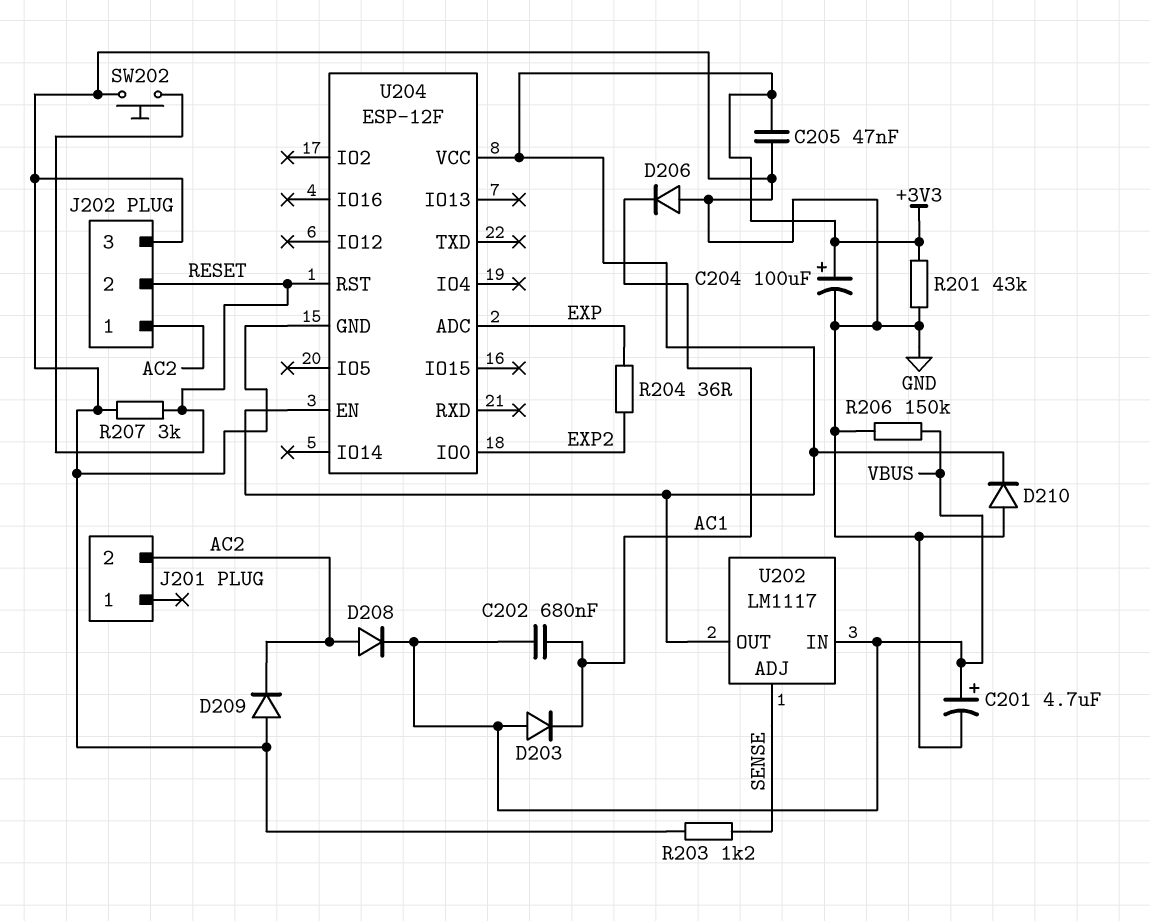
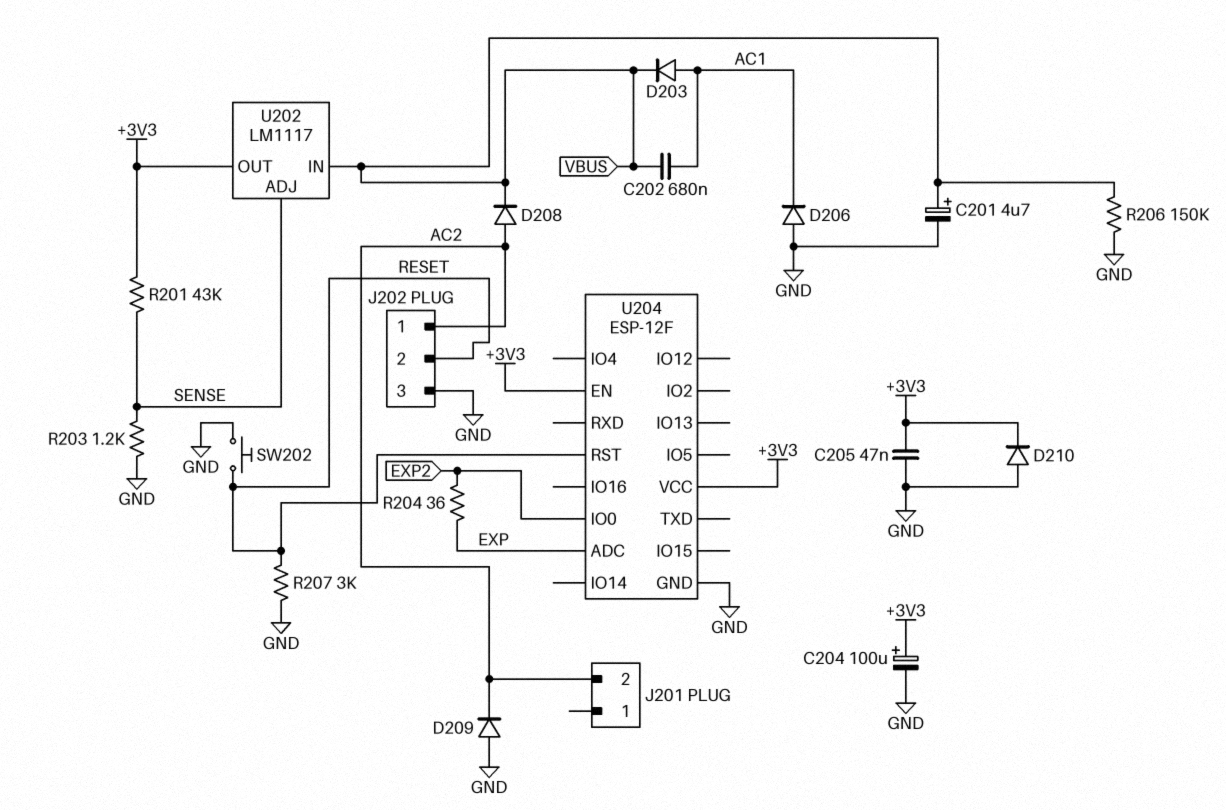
D203: diode (A VBUS, K AC1) -> diode (A AC1, K VBUS)
R201: 43k (+3V3, GND) -> 43k (+3V3, SENSE)

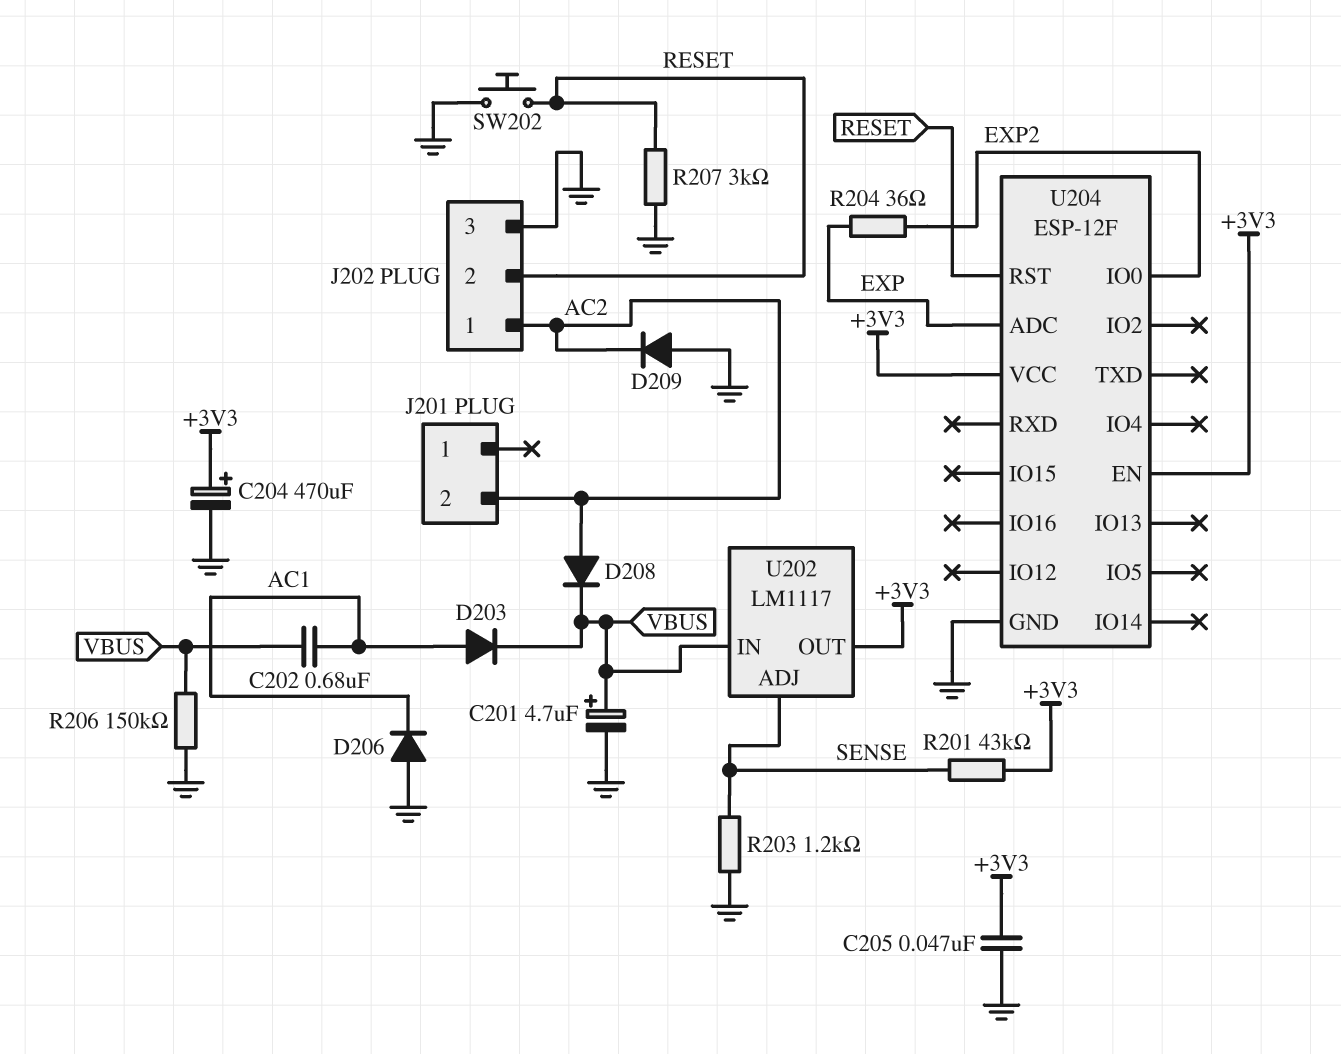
C204: 100uF (plus +3V3, minus GND) -> 470uF (plus +3V3, minus GND)
D210: diode (A GND, K +3V3) -> none

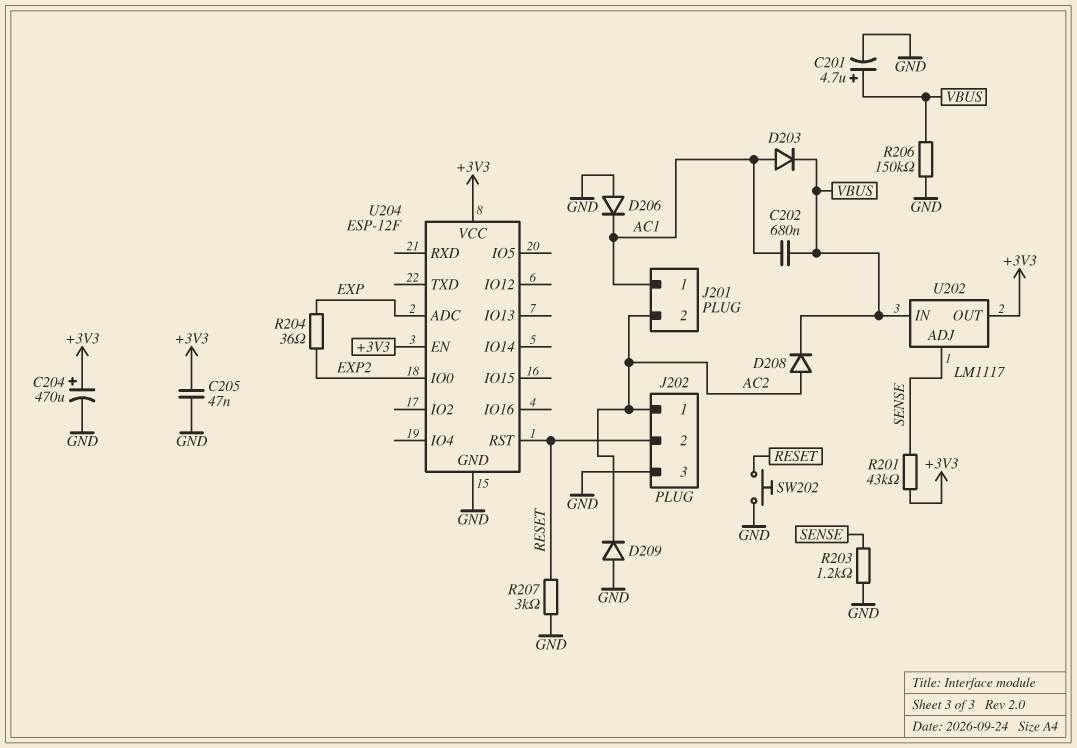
J201 pin 1: none -> AC1

